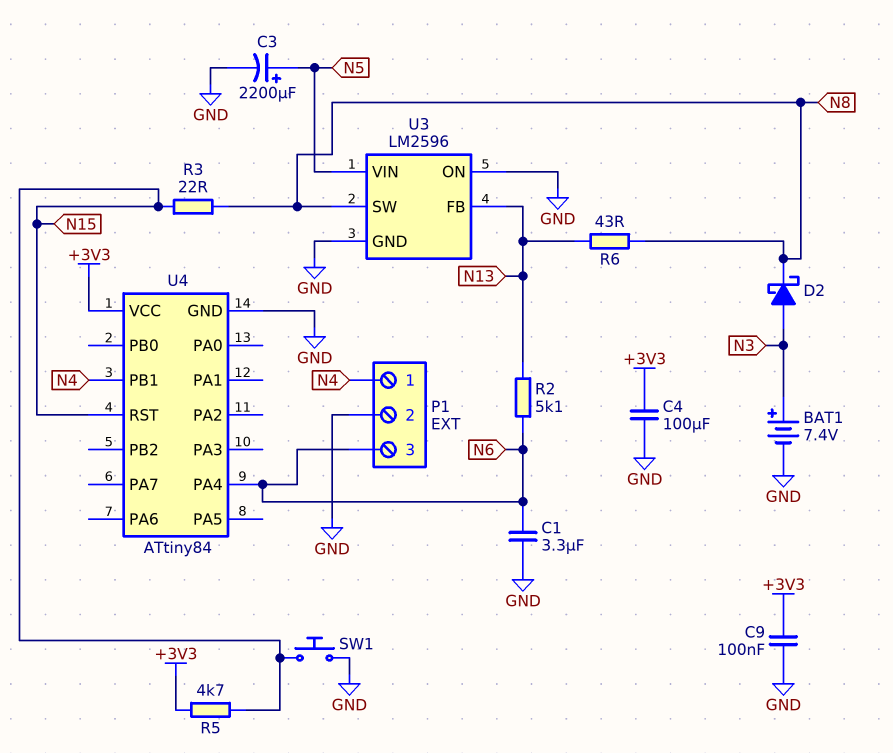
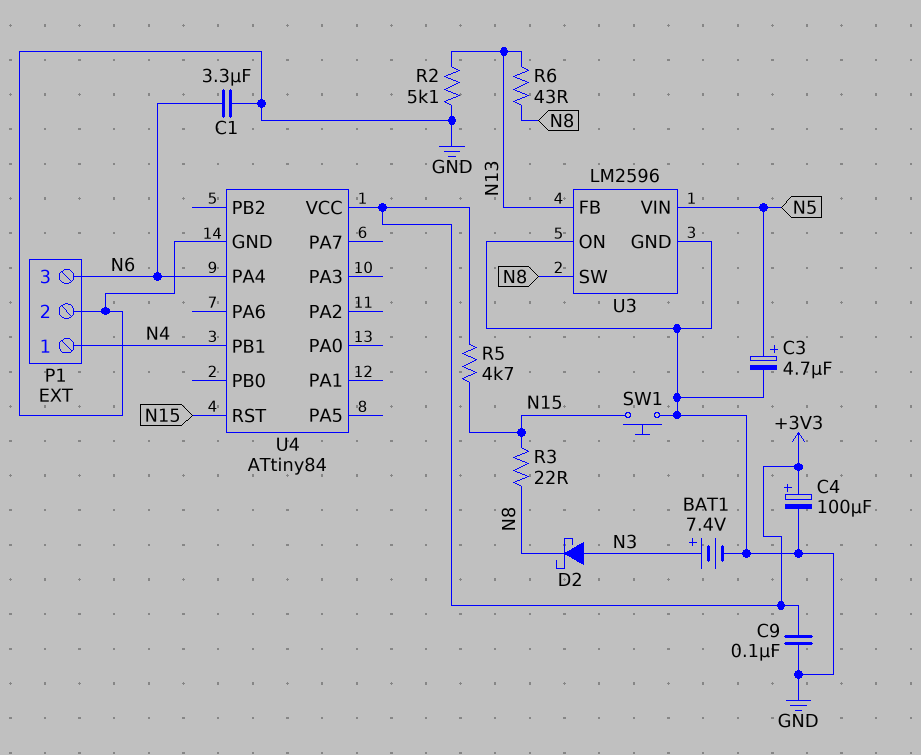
C3: 2200uF (plus N5, minus GND) -> 4.7uF (plus N5, minus GND)
C4: 100uF (+3V3, GND) -> 100uF (plus +3V3, minus GND)
R2: 5.1k (N6, N13) -> 5.1k (GND, N13)

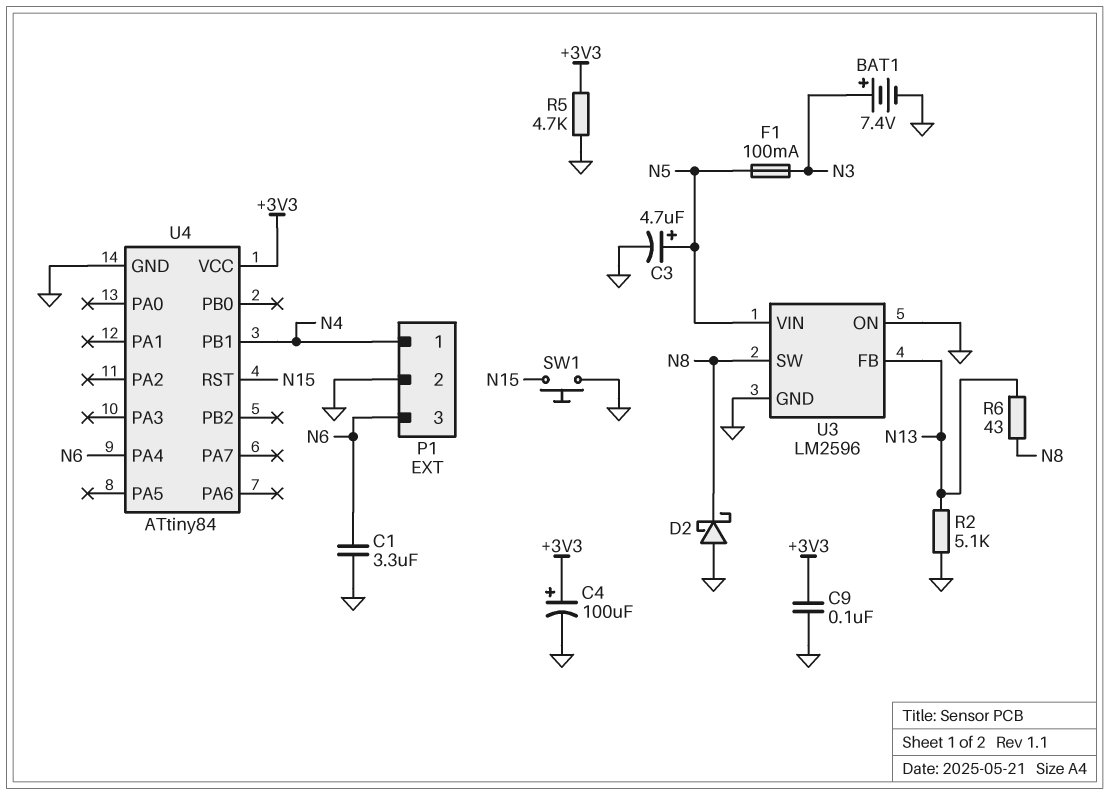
D2: schottky (A N3, K N8) -> schottky (A GND, K N8)
F1: none -> 100mA (N3, N5)
R3: 22 (N8, N15) -> none
R5: 4.7k (+3V3, N15) -> 4.7k (+3V3, GND)

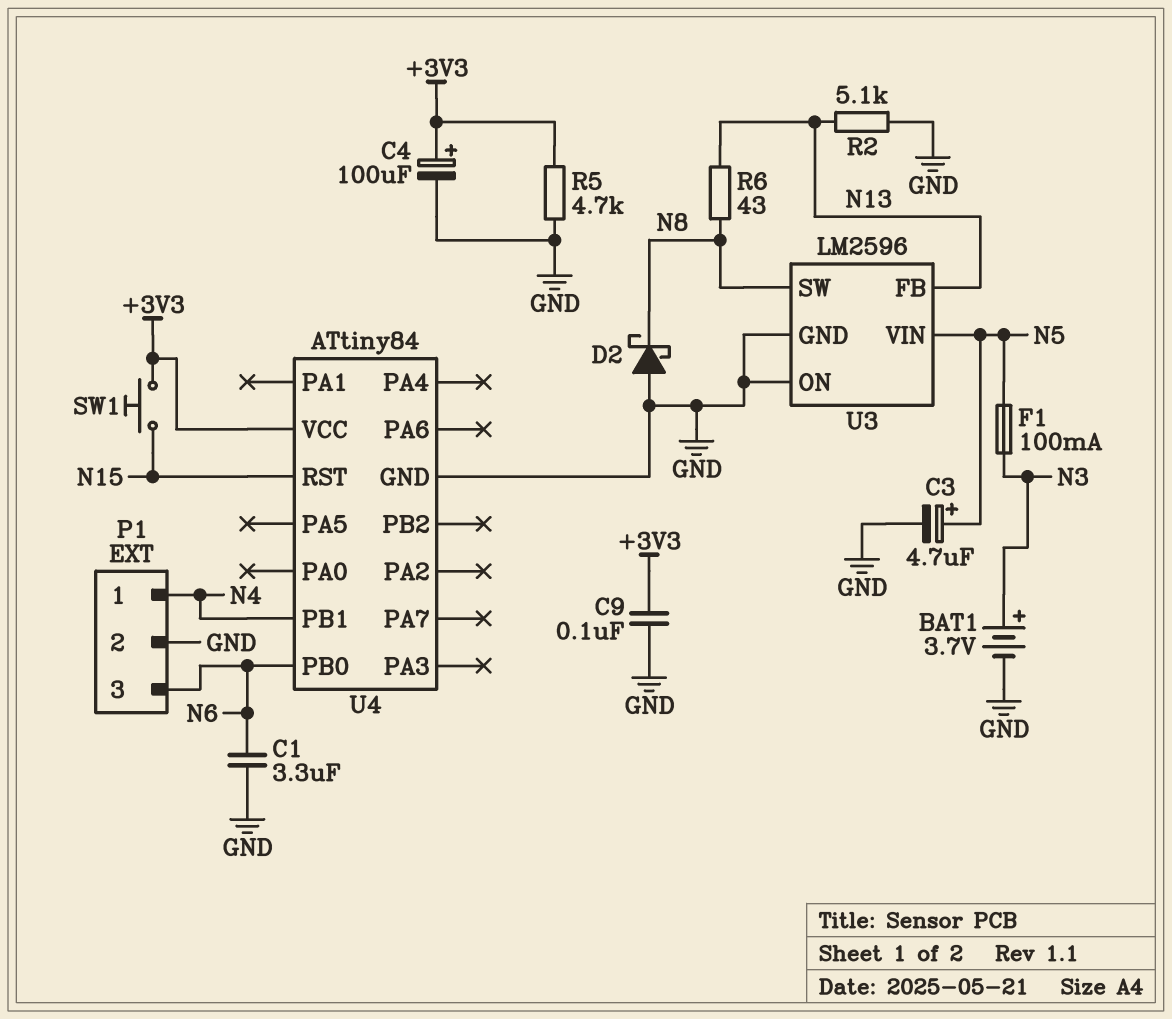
BAT1: 7.4V (plus N3, minus GND) -> 3.7V (plus N3, minus GND)
SW1: button (GND, N15) -> button (+3V3, N15)
U4 pin PA4: N6 -> none
U4 pin PB0: none -> N6

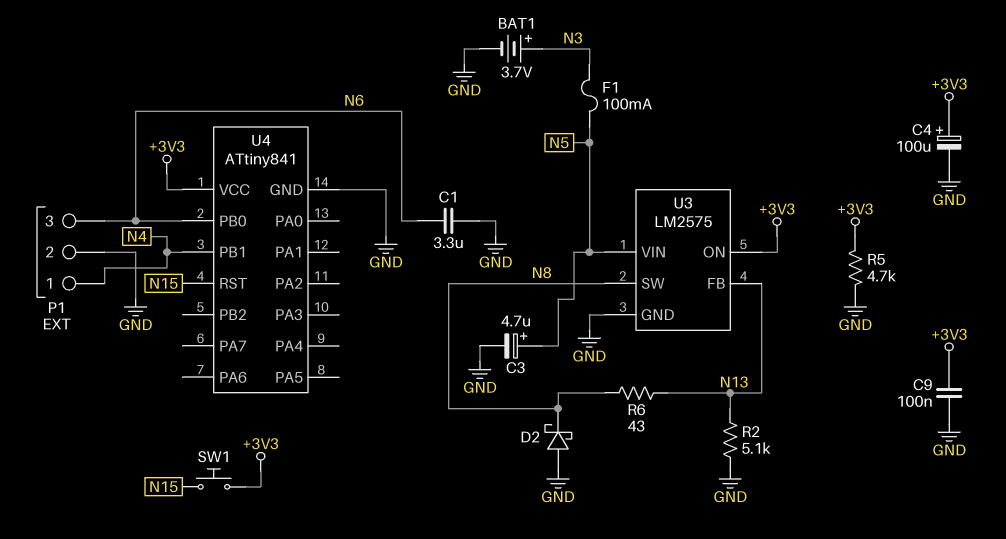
U3: LM2596 -> LM2575
U3 pin ON: GND -> +3V3
U4: ATtiny84 -> ATtiny841

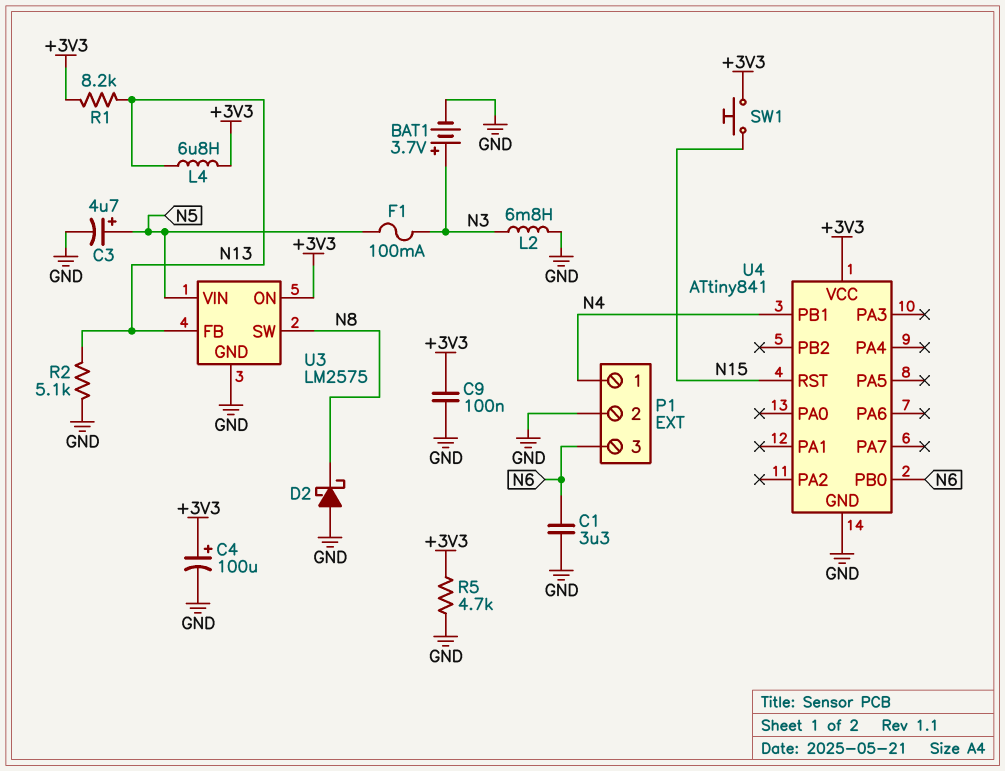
L2: none -> 6.8mH (GND, N3)
L4: none -> 6.8uH (+3V3, N13)
R1: none -> 8.2k (+3V3, N13)
R6: 43 (N8, N13) -> none

